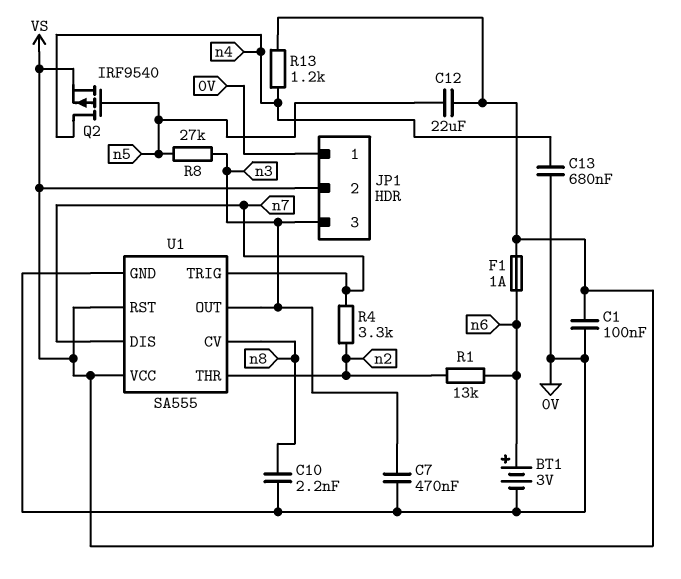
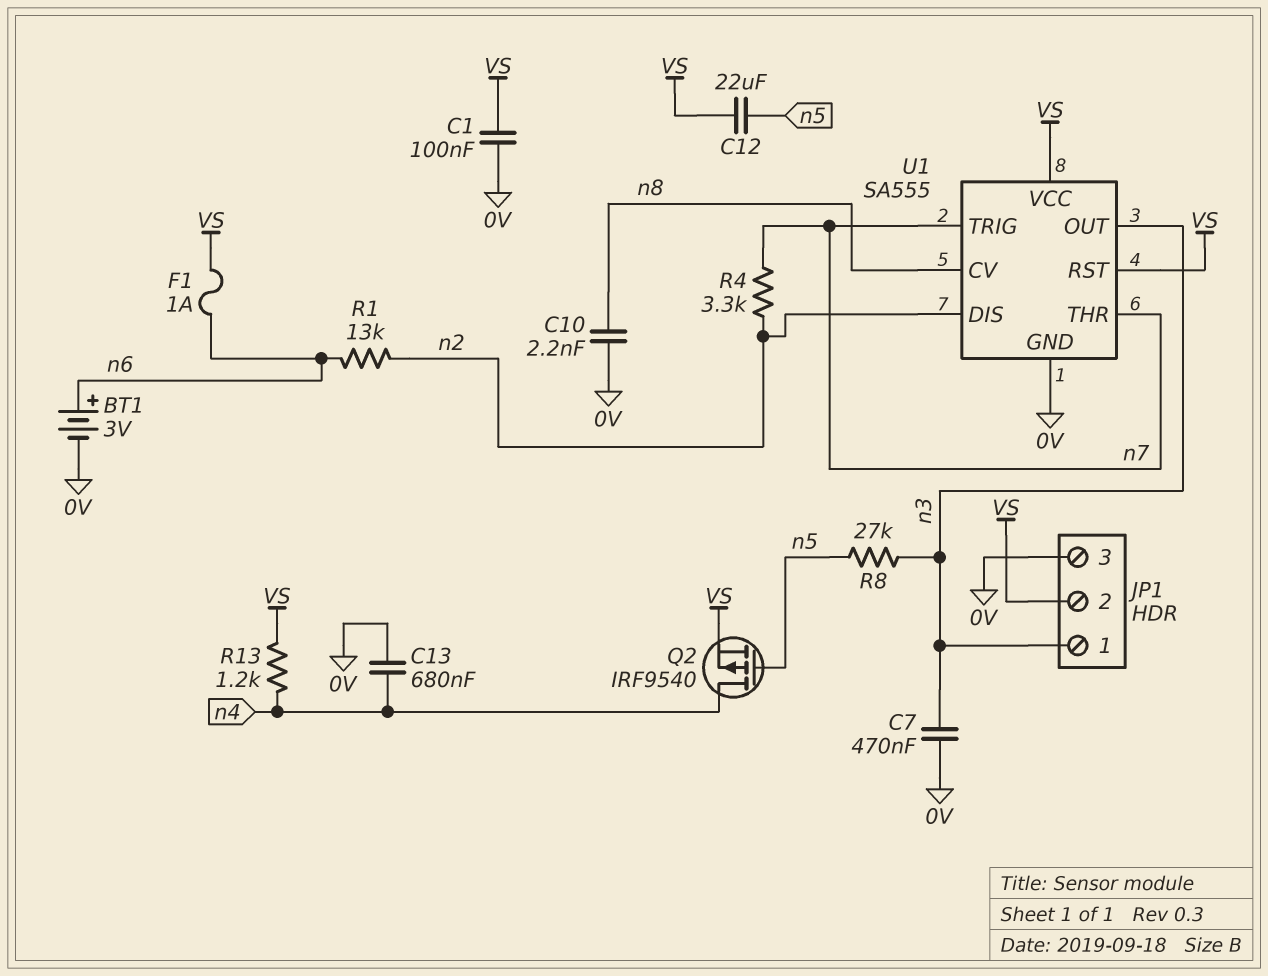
JP1 pin 1: 0V -> n3
JP1 pin 3: n3 -> 0V
U1 pin DIS: n7 -> n2
U1 pin THR: n2 -> n7

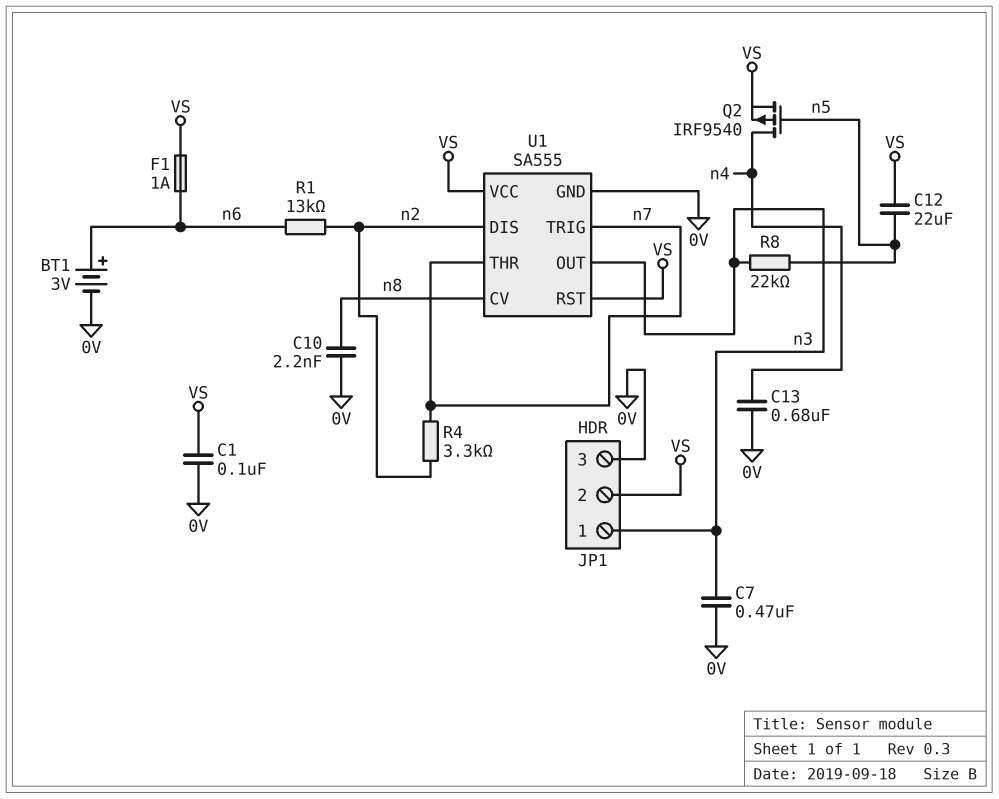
R8: 27k (n3, n5) -> 22k (n3, n5)
R13: 1.2k (VS, n4) -> none

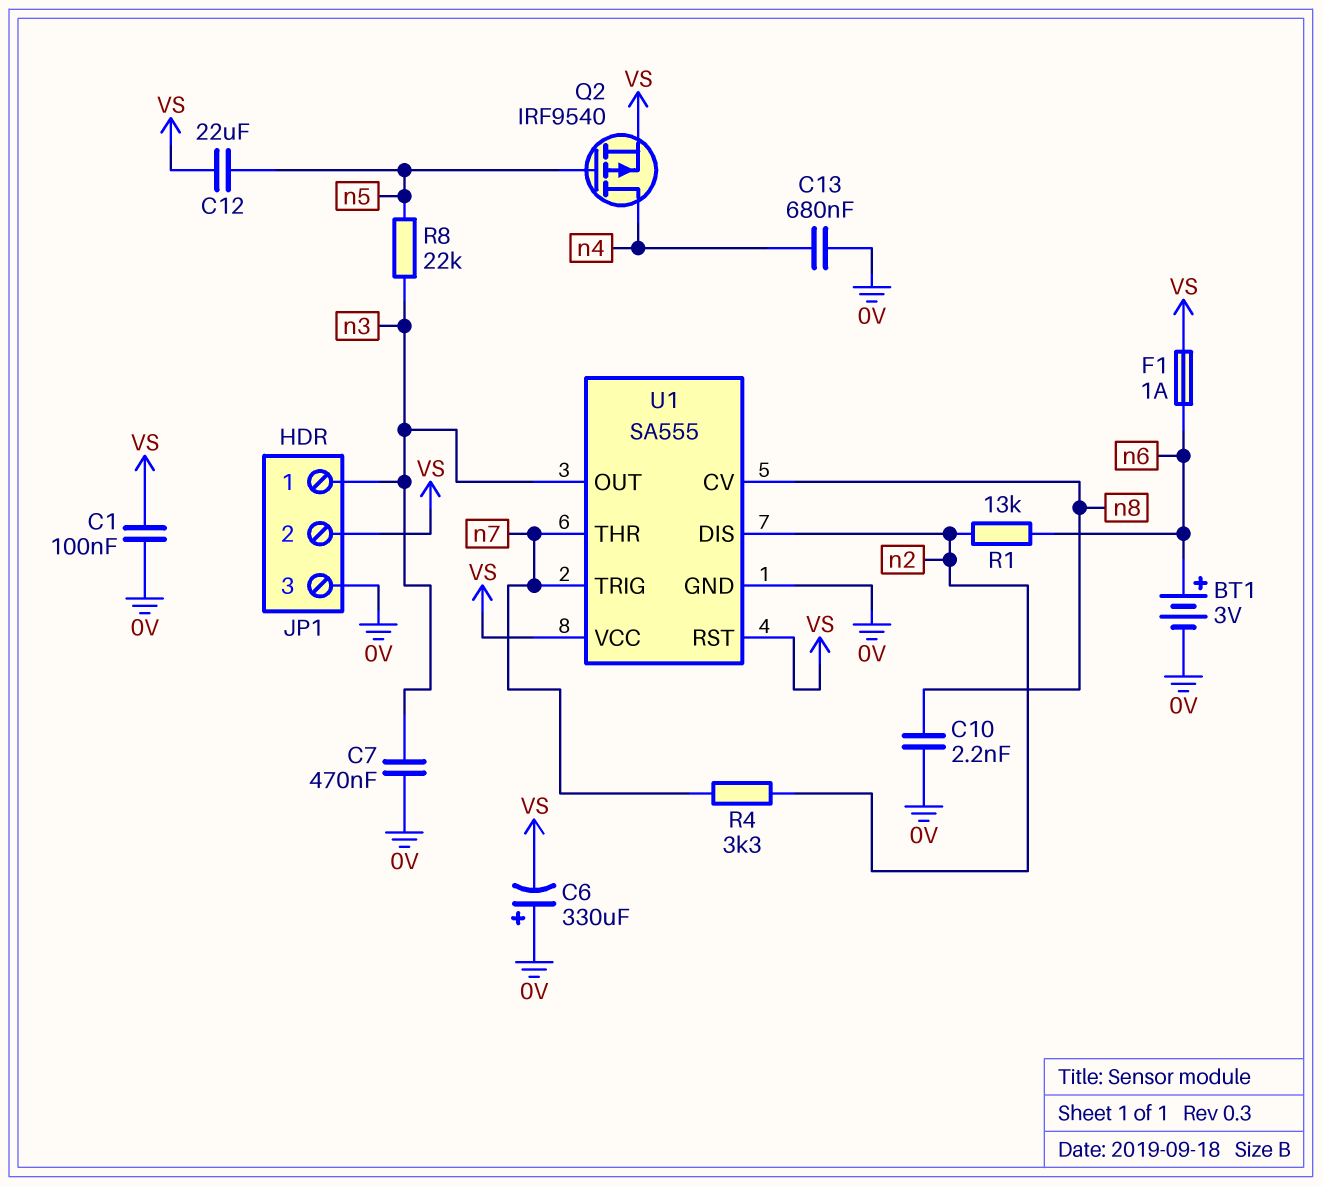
C6: none -> 330uF (plus 0V, minus VS)

